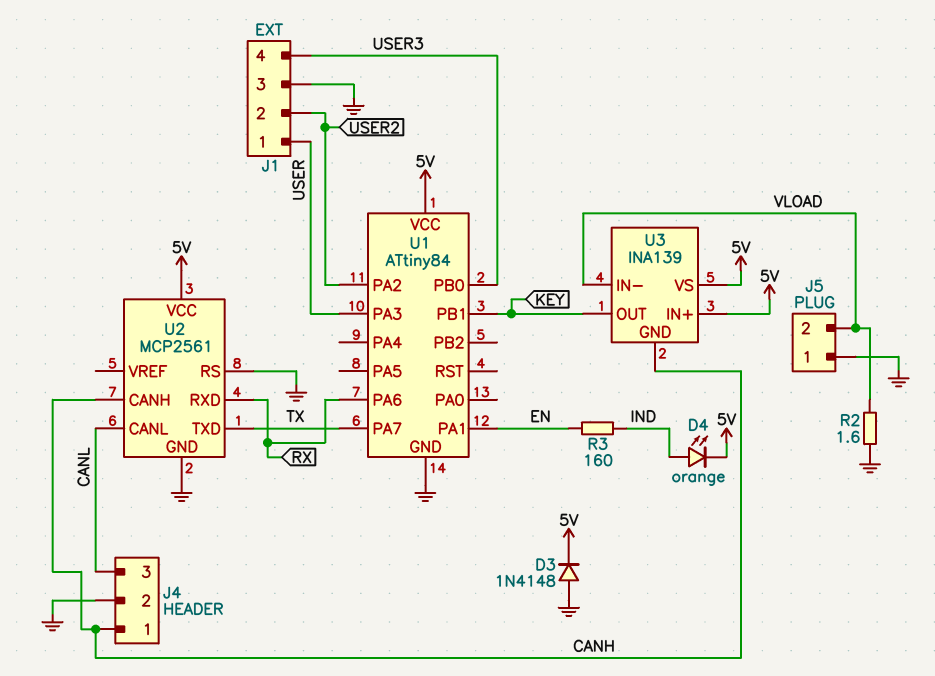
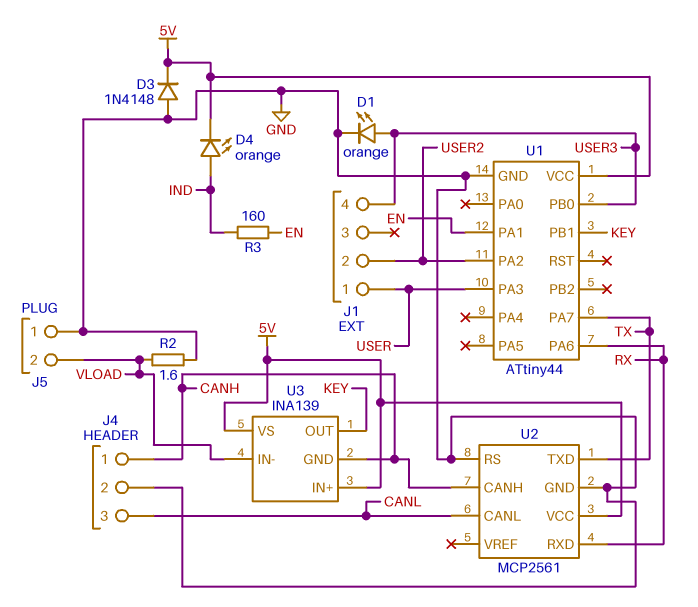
D1: none -> LED orange (A USER3, K GND)
J1 pin 3: GND -> none
U1: ATtiny84 -> ATtiny44

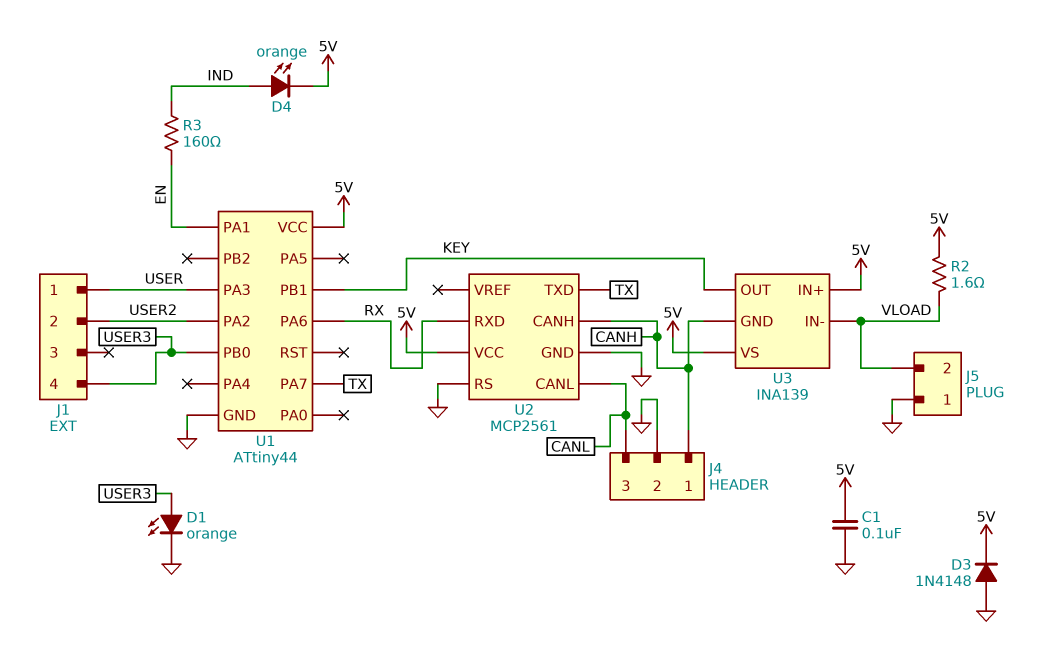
C1: none -> 100nF (5V, GND)
R2: 1.6 (GND, VLOAD) -> 1.6 (5V, VLOAD)

